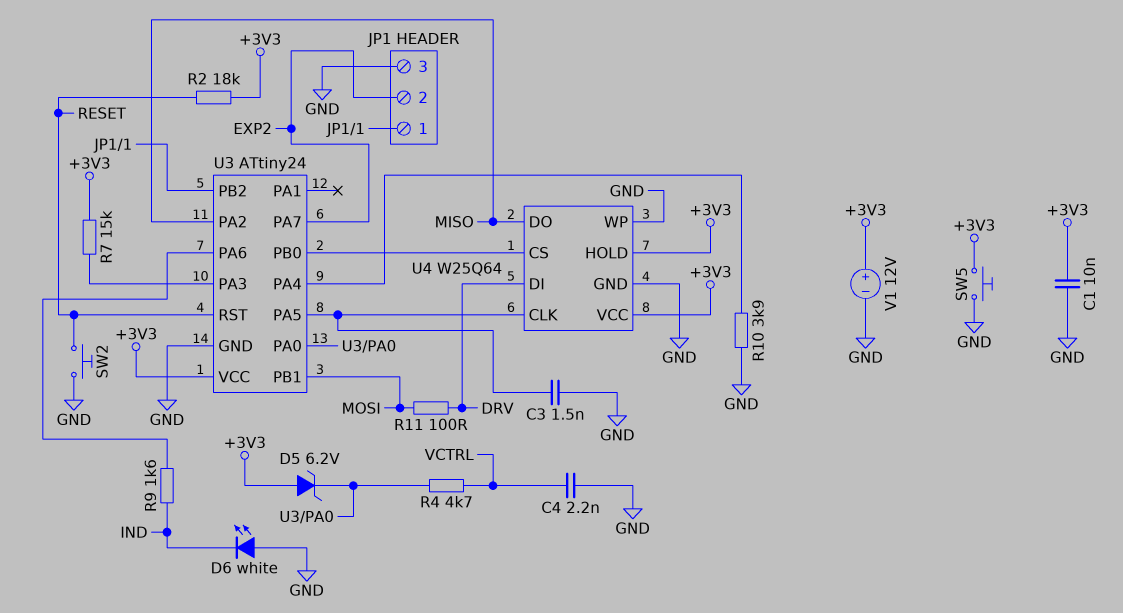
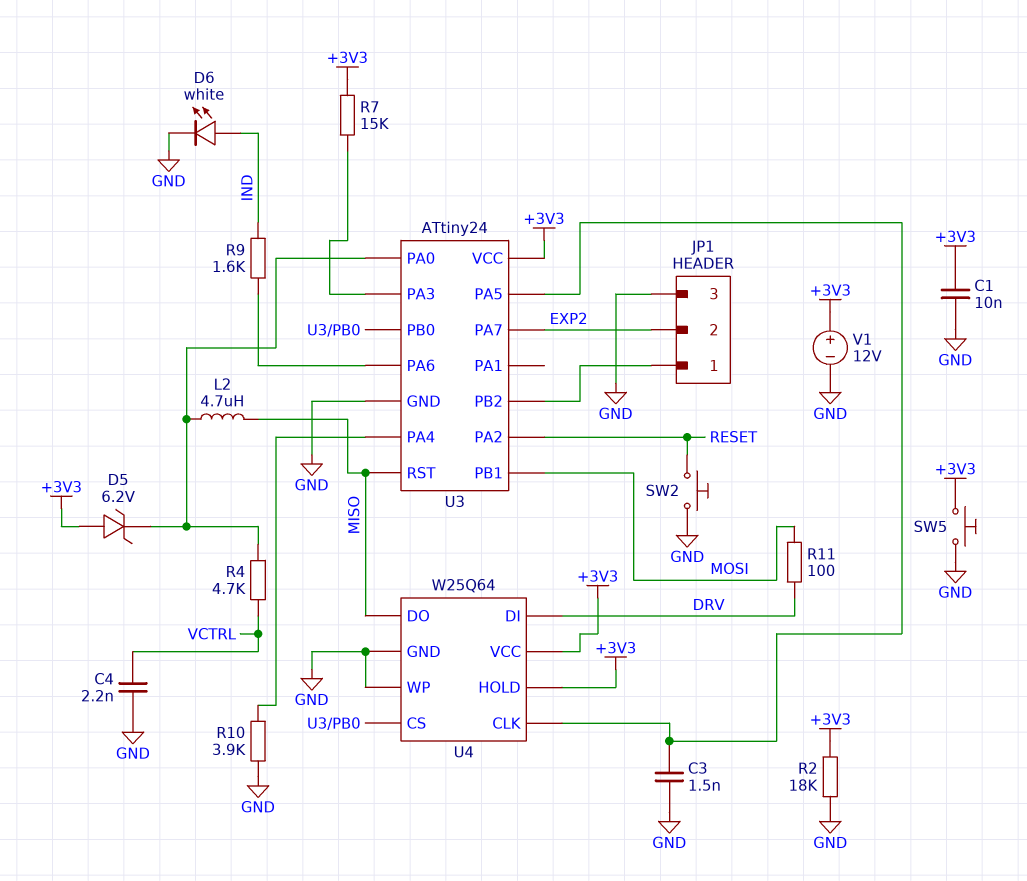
D6: LED white (A GND, K IND) -> LED white (A IND, K GND)
L2: none -> 4.7uH (MISO, U3/PA0)
R2: 18k (+3V3, RESET) -> 18k (+3V3, GND)
U3 pin PA2: MISO -> RESET
U3 pin RST: RESET -> MISO

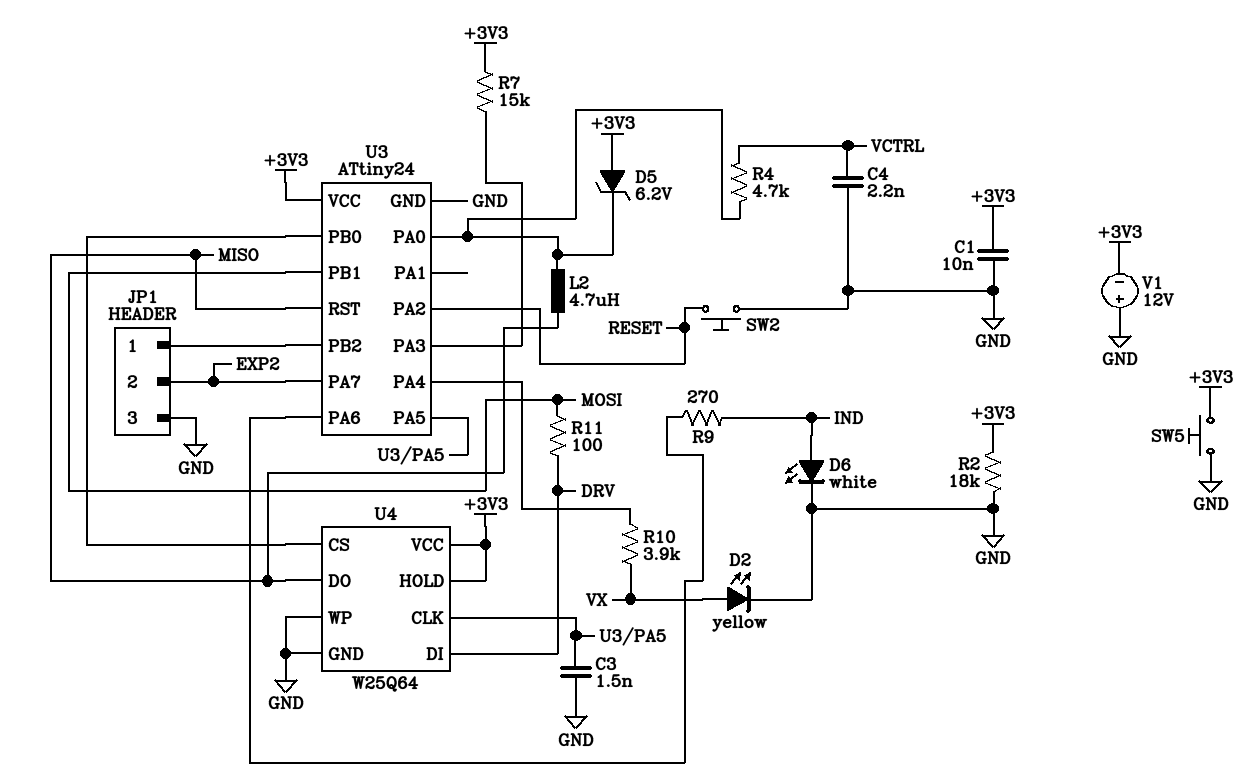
D2: none -> LED yellow (A VX, K GND)
R9: 1.6k (IND, U3/PA6) -> 270 (IND, U3/PA6)
R10: 3.9k (GND, U3/PA4) -> 3.9k (U3/PA4, VX)
V1: 12V (plus +3V3, minus GND) -> 12V (plus GND, minus +3V3)

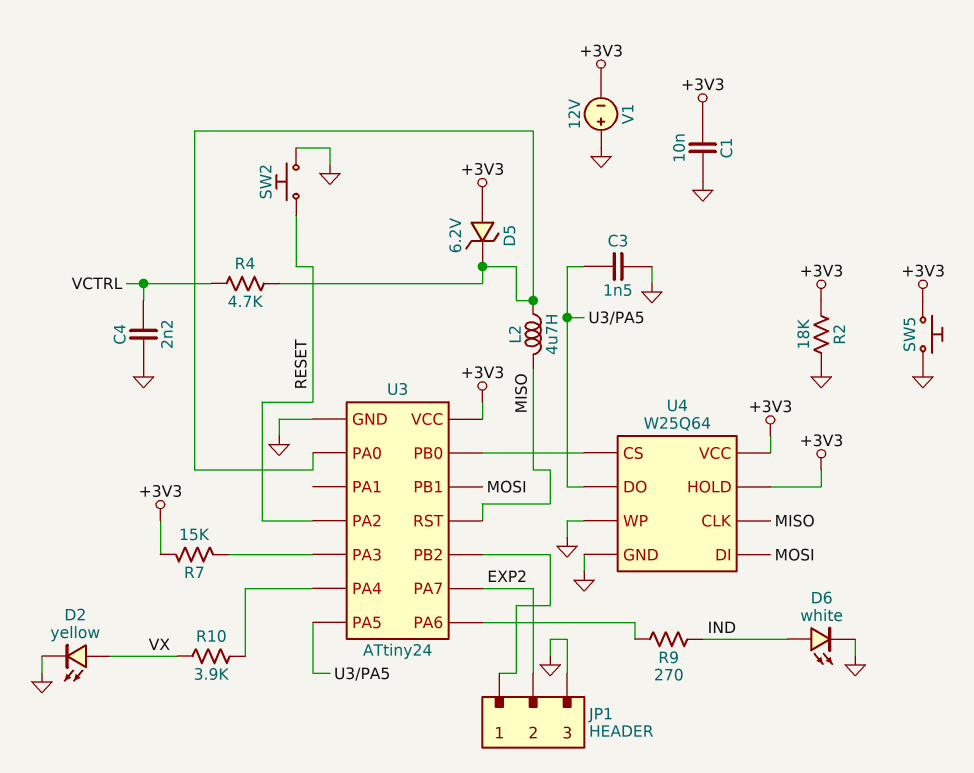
R11: 100 (DRV, MOSI) -> none
U4 pin CLK: U3/PA5 -> MISO
U4 pin DI: DRV -> MOSI
U4 pin DO: MISO -> U3/PA5

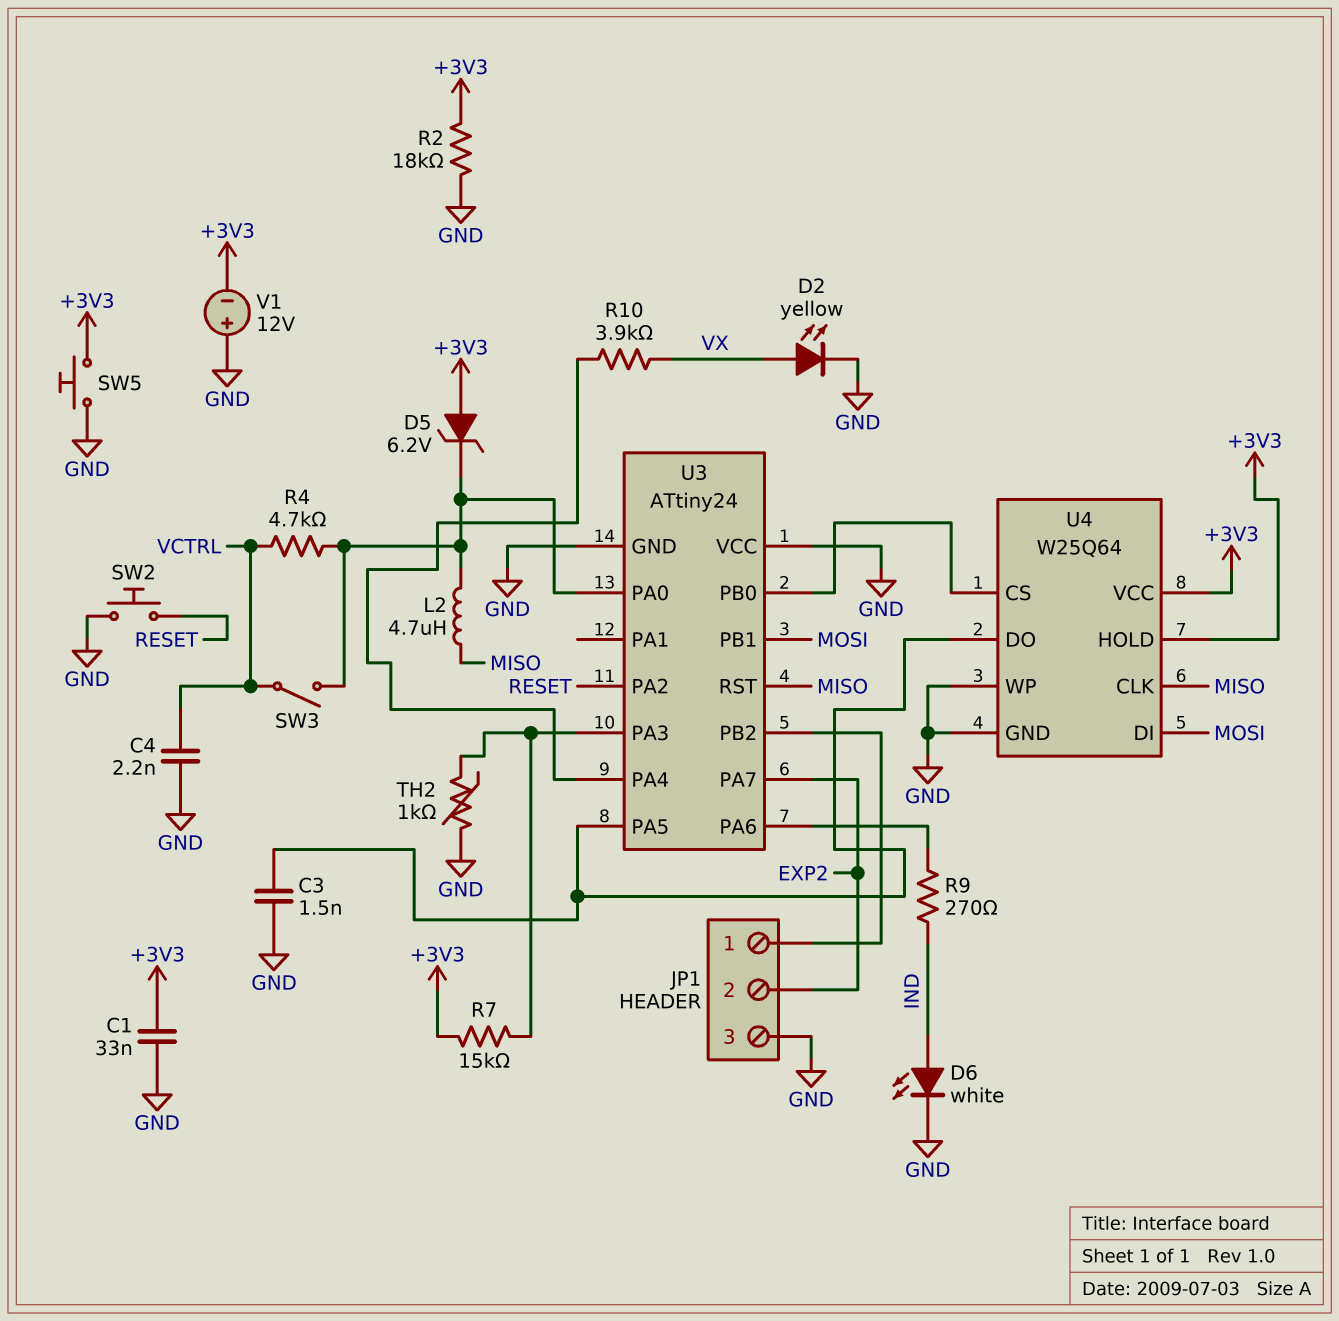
C1: 10nF (+3V3, GND) -> 33nF (+3V3, GND)
SW3: none -> switch (U3/PA0, VCTRL)
TH2: none -> 1k (GND, U3/PA3)
U3 pin VCC: +3V3 -> GND

